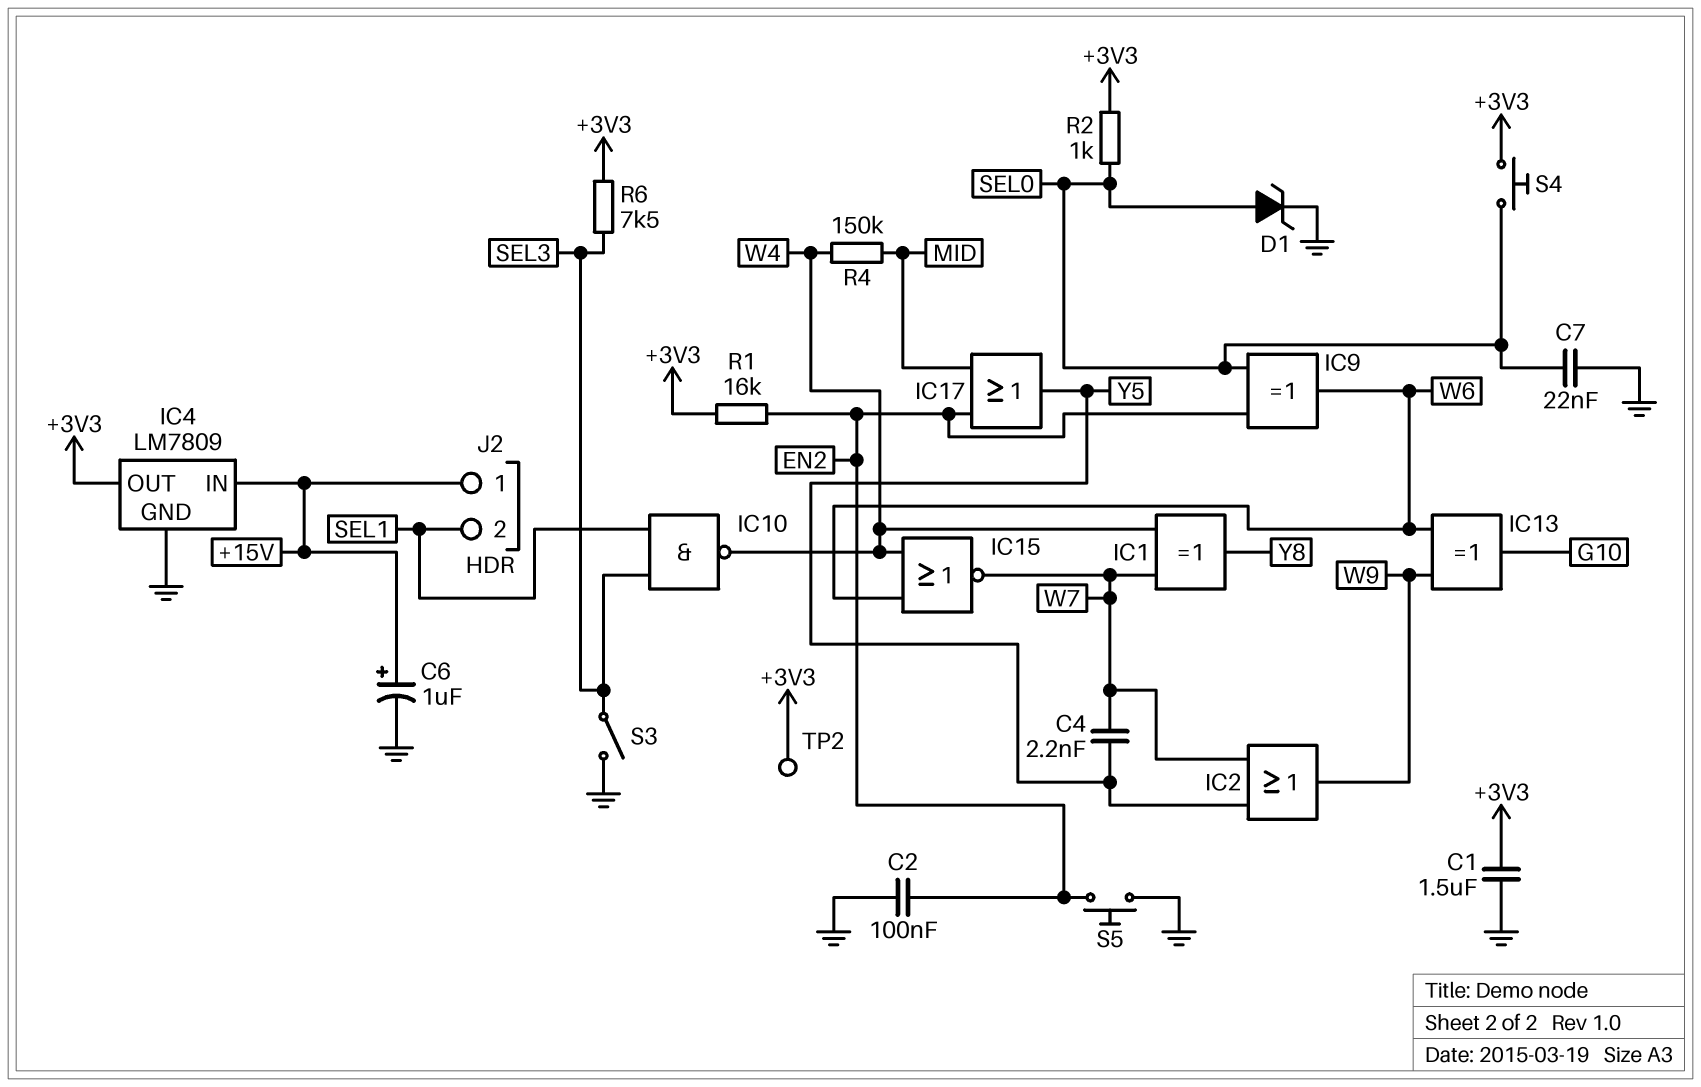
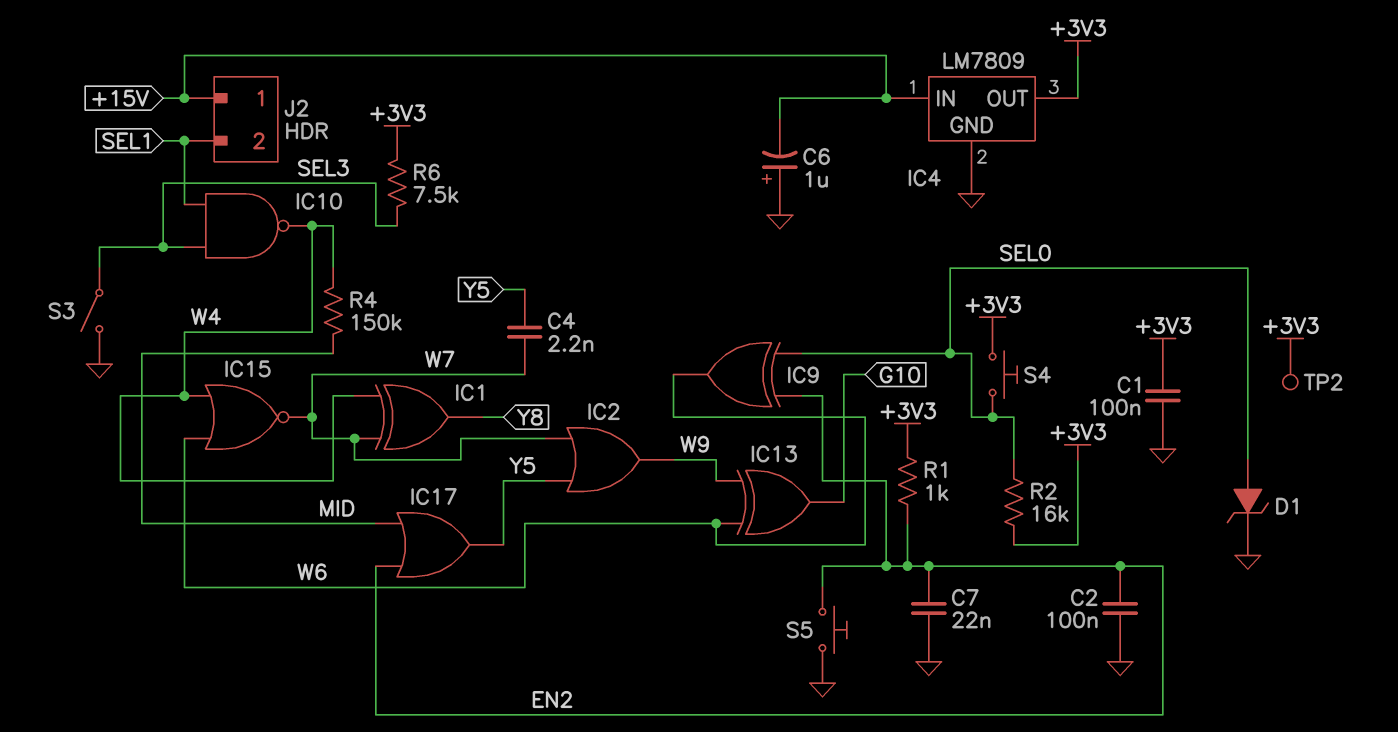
C1: 1.5uF (+3V3, GND) -> 100nF (+3V3, GND)
C6: 1uF (plus +15V, minus GND) -> 1uF (plus GND, minus +15V)
C7: 22nF (GND, SEL0) -> 22nF (EN2, GND)
R1: 16k (+3V3, EN2) -> 1k (+3V3, EN2)
R2: 1k (+3V3, SEL0) -> 16k (+3V3, SEL0)

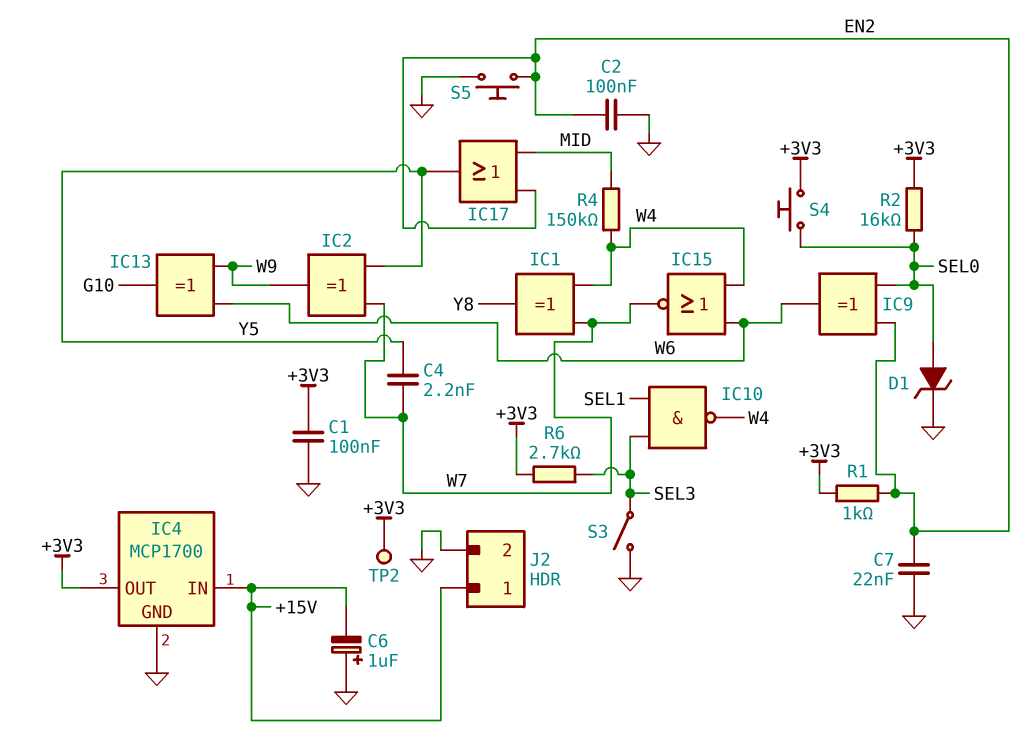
IC2: OR (in W7, in Y5, out W9) -> XOR (in W7, in Y5, out W9)
IC4: LM7809 -> MCP1700
J2 pin 2: SEL1 -> GND
R6: 7.5k (+3V3, SEL3) -> 2.7k (+3V3, SEL3)

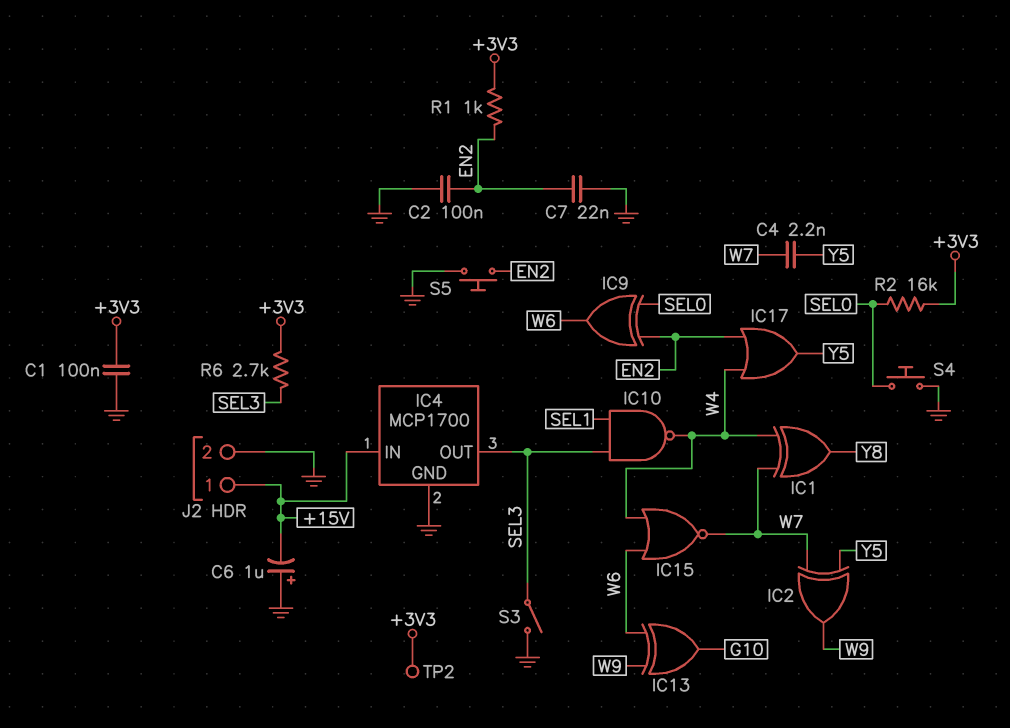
D1: zener (A SEL0, K GND) -> none
IC4 pin OUT: +3V3 -> SEL3
IC17: OR (in EN2, in MID, out Y5) -> OR (in EN2, in W4, out Y5)
R4: 150k (MID, W4) -> none
S4: button (+3V3, SEL0) -> button (GND, SEL0)

